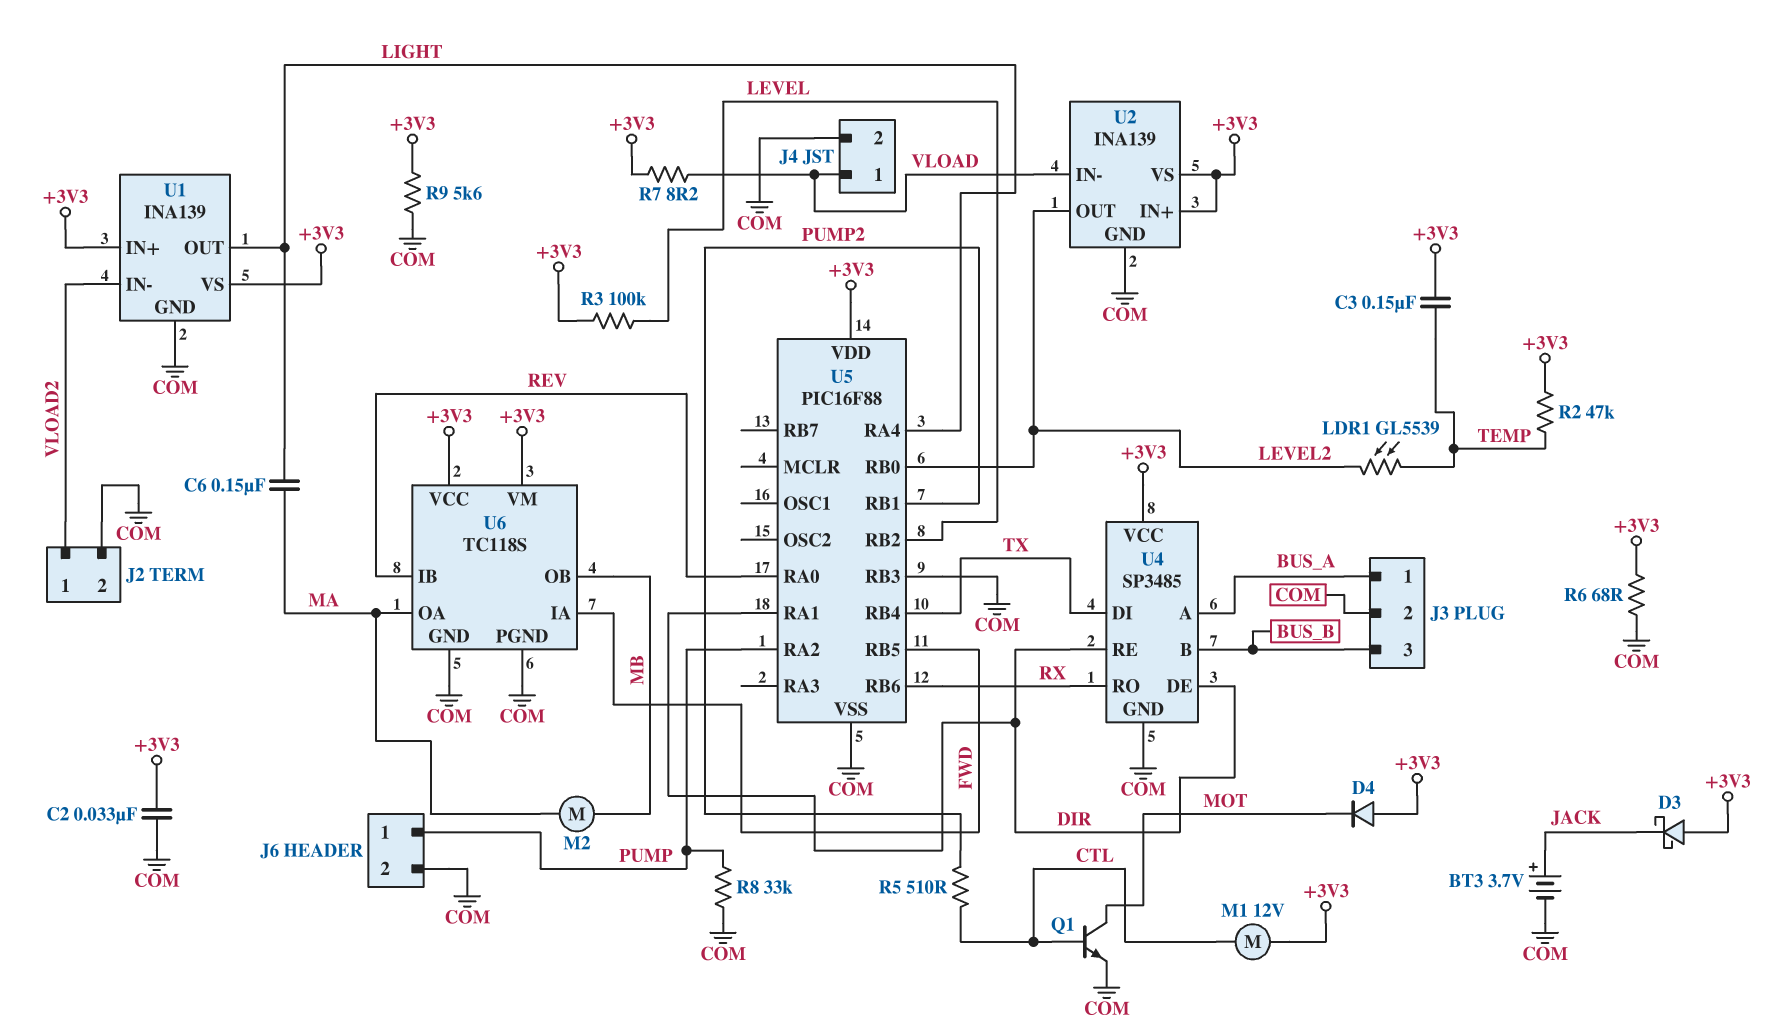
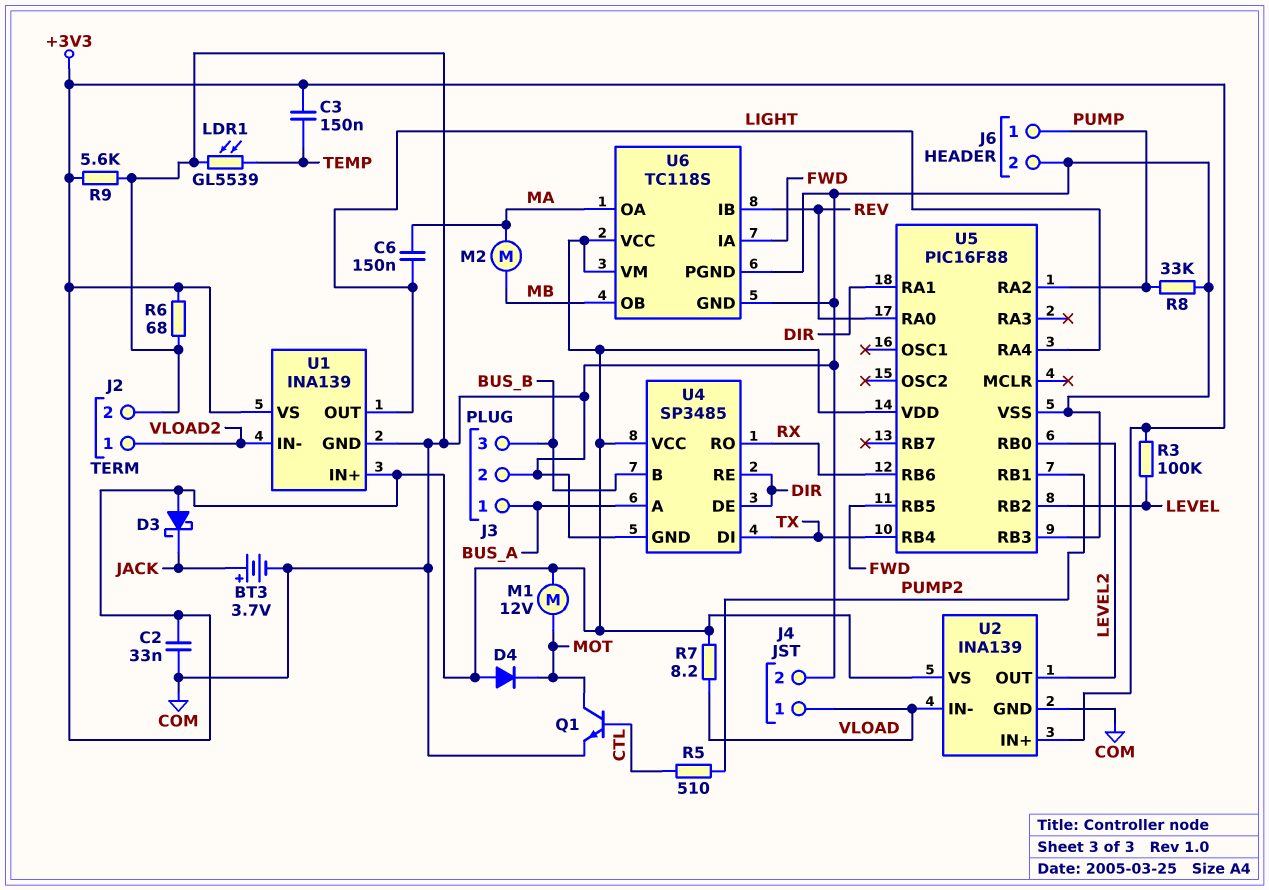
LDR1: GL5539 (LEVEL2, TEMP) -> GL5539 (COM, TEMP)
M1: motor 12V (+3V3, CTL) -> motor 12V (+3V3, MOT)
R2: 47k (+3V3, TEMP) -> none

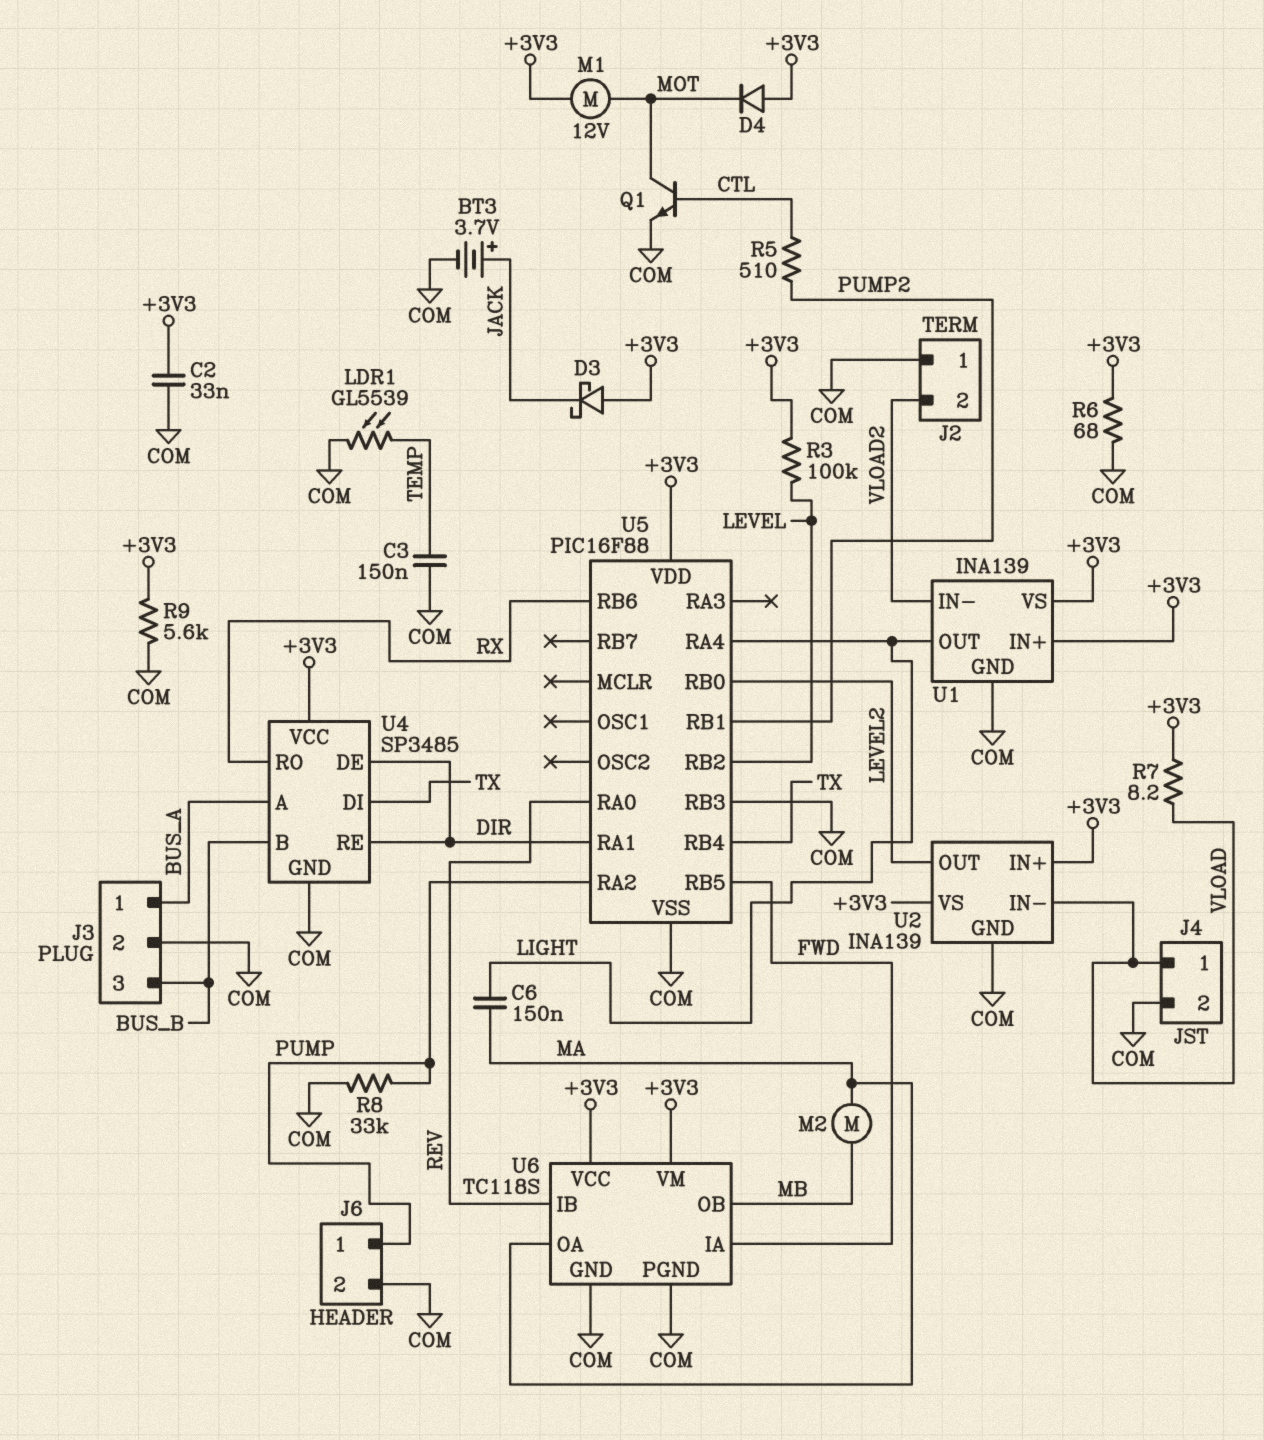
C3: 150nF (+3V3, TEMP) -> 150nF (COM, TEMP)
J2 pin 1: VLOAD2 -> COM
J2 pin 2: COM -> VLOAD2

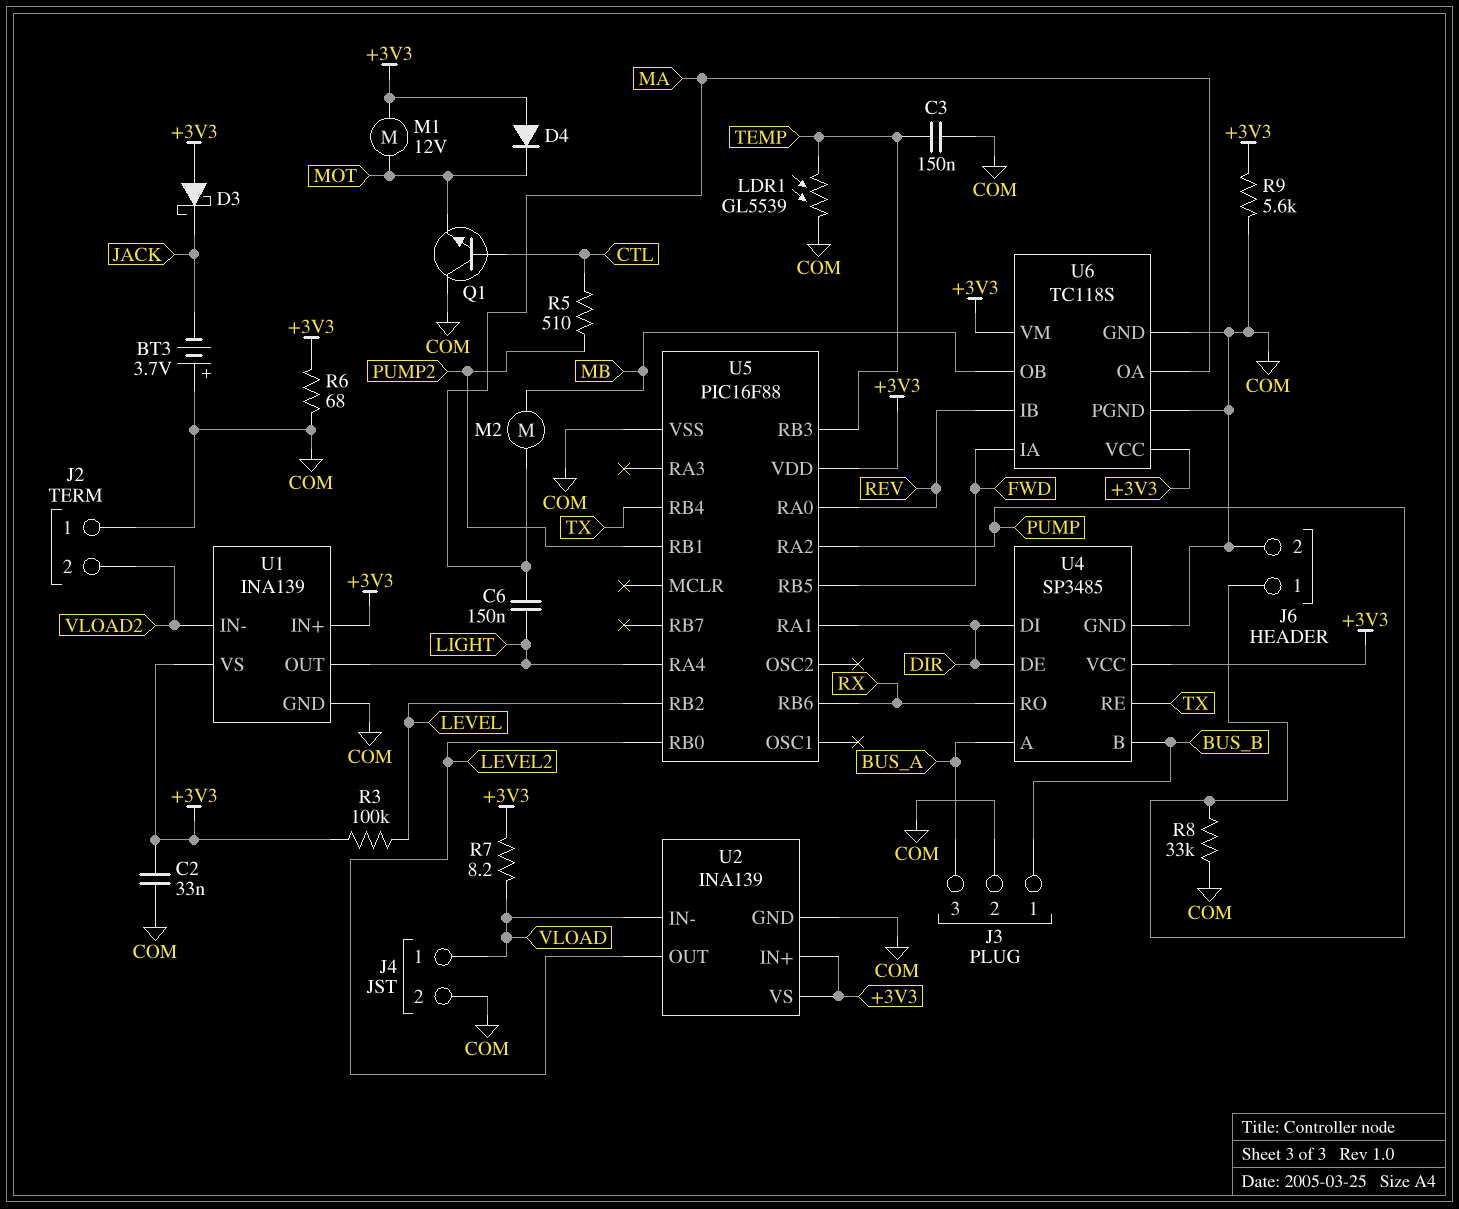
BT3: 3.7V (plus JACK, minus COM) -> 3.7V (plus COM, minus JACK)
J3 pin 1: BUS_A -> BUS_B
J3 pin 3: BUS_B -> BUS_A
Q1: NPN (B CTL, C MOT, E COM) -> NPN (B CTL, C COM, E MOT)
U4 pin DI: TX -> DIR
U4 pin RE: DIR -> TX
U5 pin RB3: COM -> TEMP

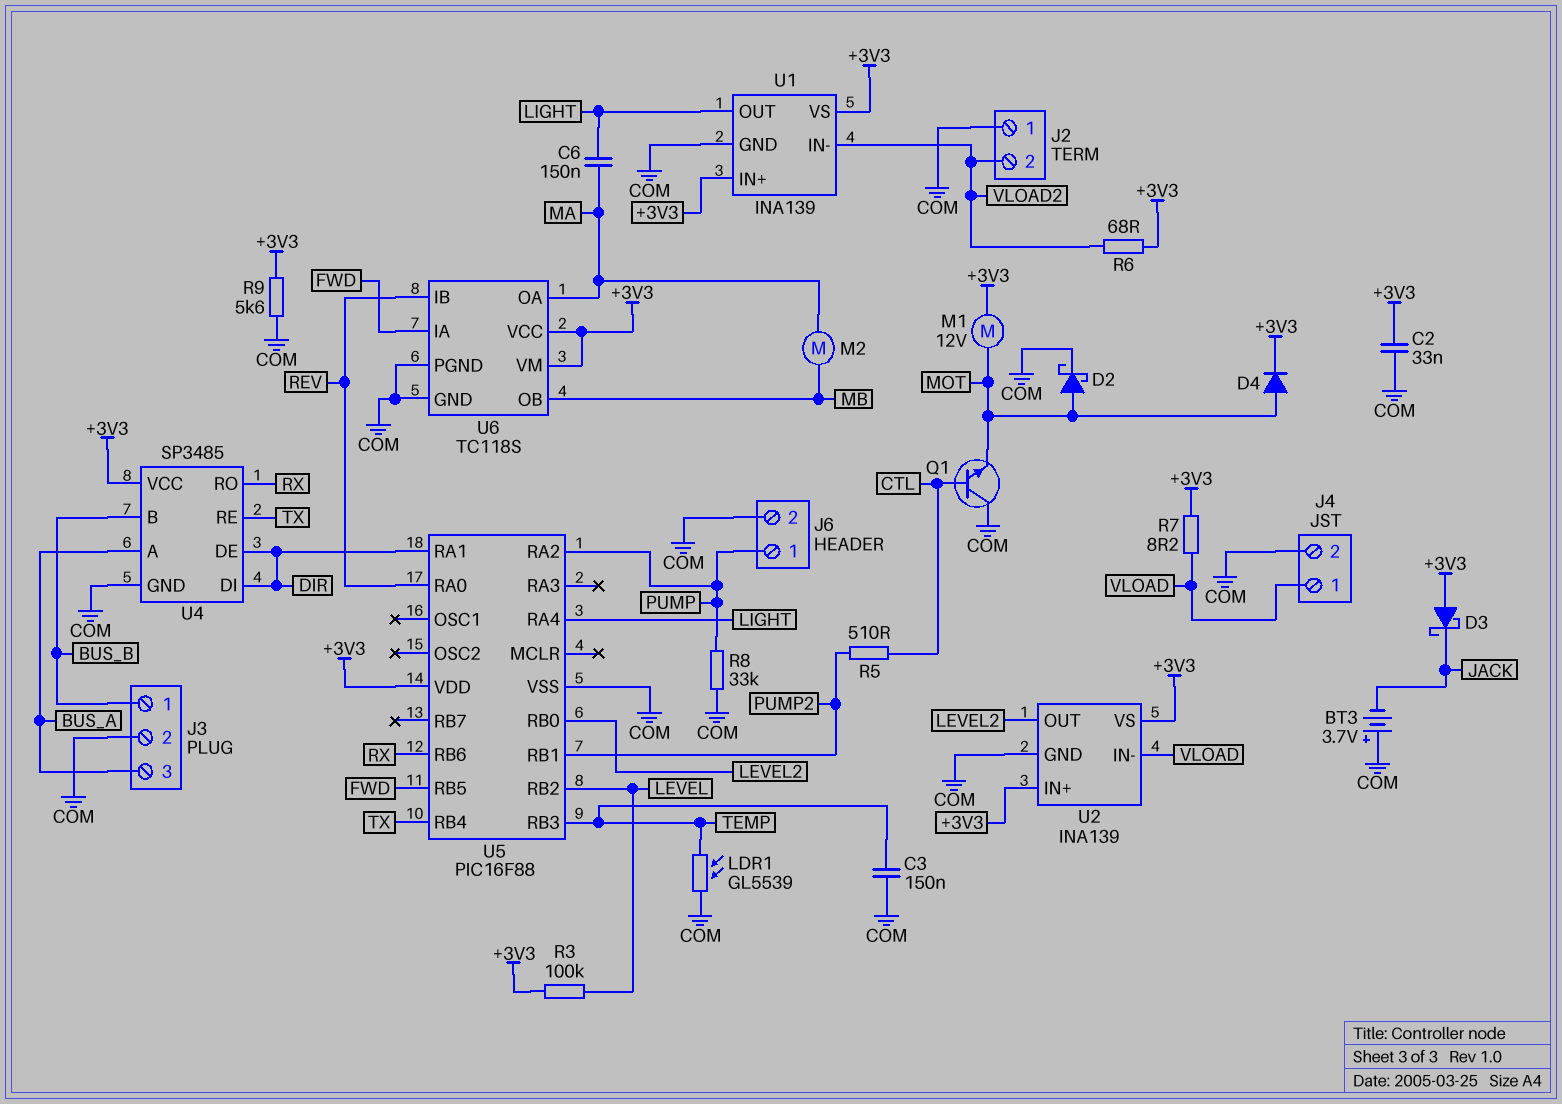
D2: none -> schottky (A MOT, K COM)
D4: diode (A +3V3, K MOT) -> diode (A MOT, K +3V3)
R6: 68 (+3V3, COM) -> 68 (+3V3, VLOAD2)

